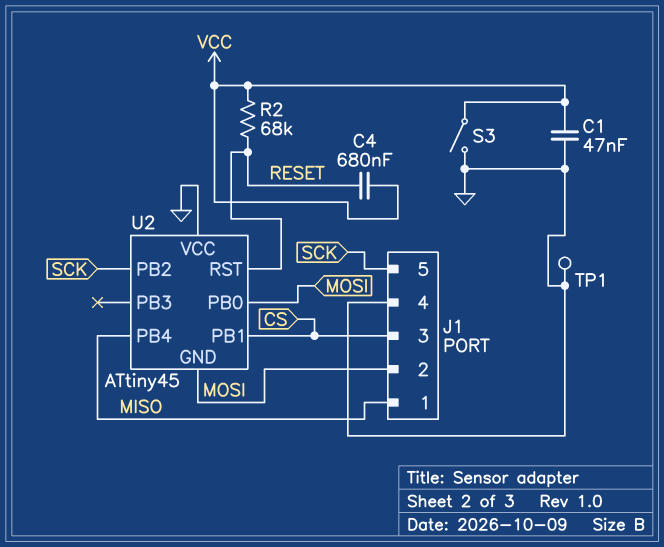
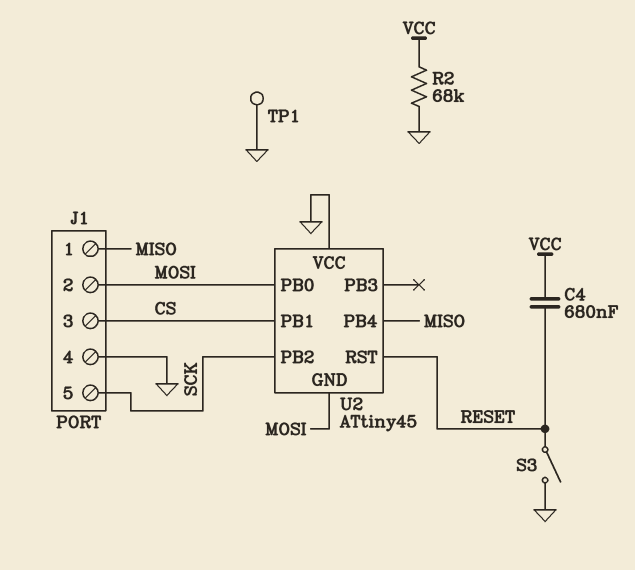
C1: 47nF (GND, VCC) -> none
R2: 68k (RESET, VCC) -> 68k (GND, VCC)
S3: switch (GND, VCC) -> switch (GND, RESET)

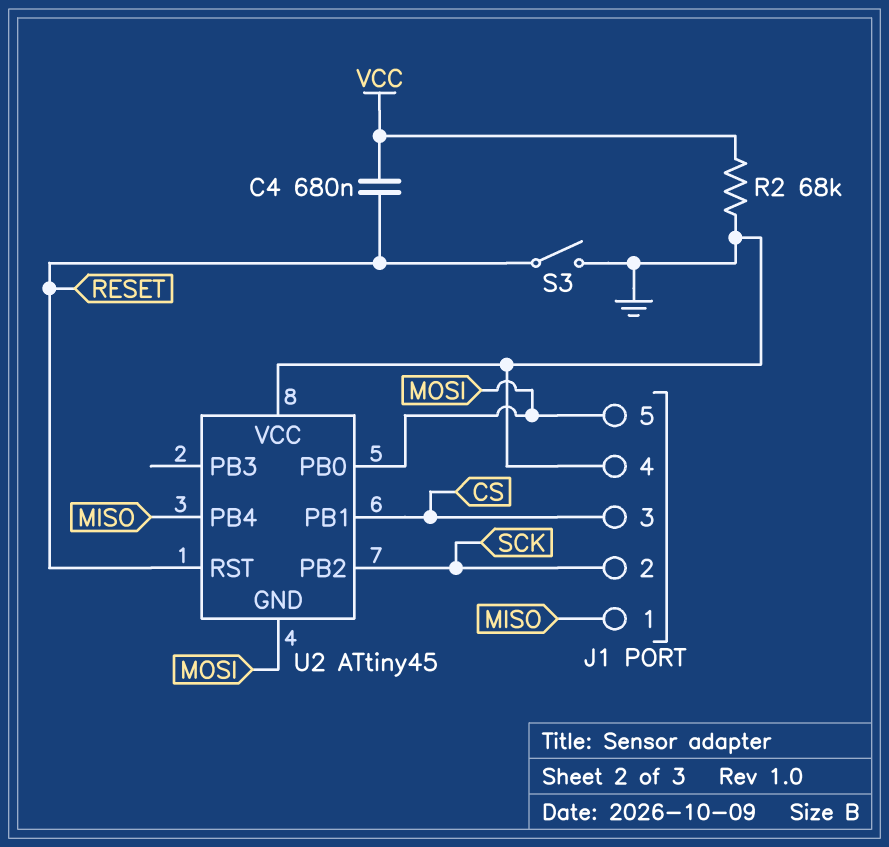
J1 pin 2: MOSI -> SCK
J1 pin 5: SCK -> MOSI
TP1: test point (GND) -> none

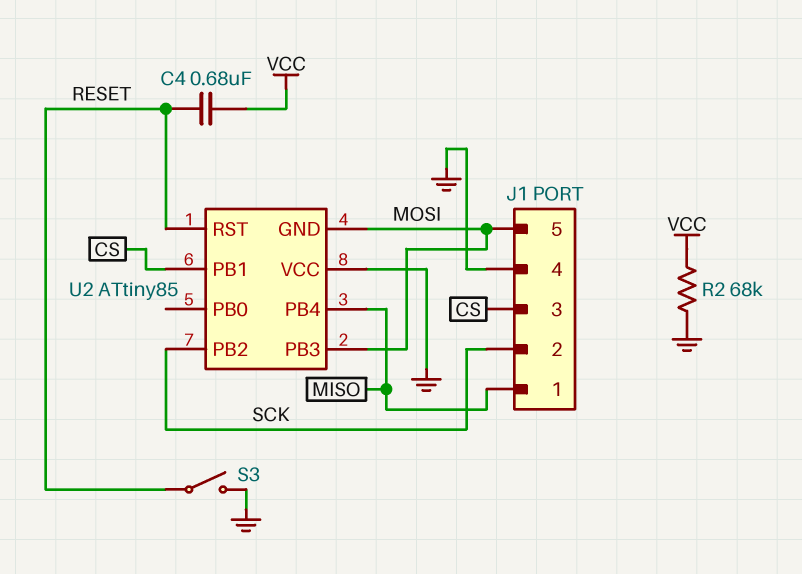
U2: ATtiny45 -> ATtiny85
U2 pin PB0: MOSI -> none
U2 pin PB3: none -> MOSI

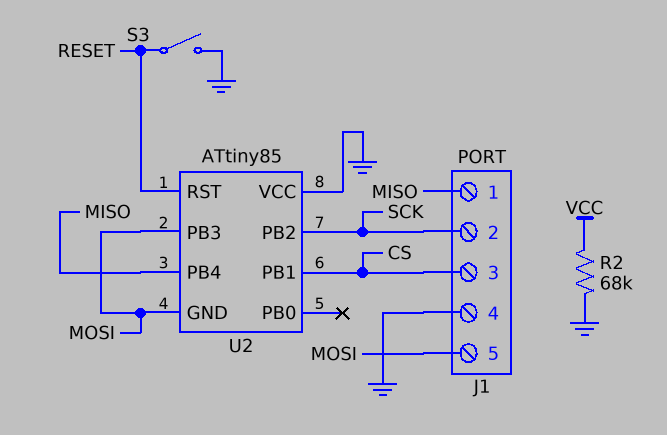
C4: 680nF (RESET, VCC) -> none

